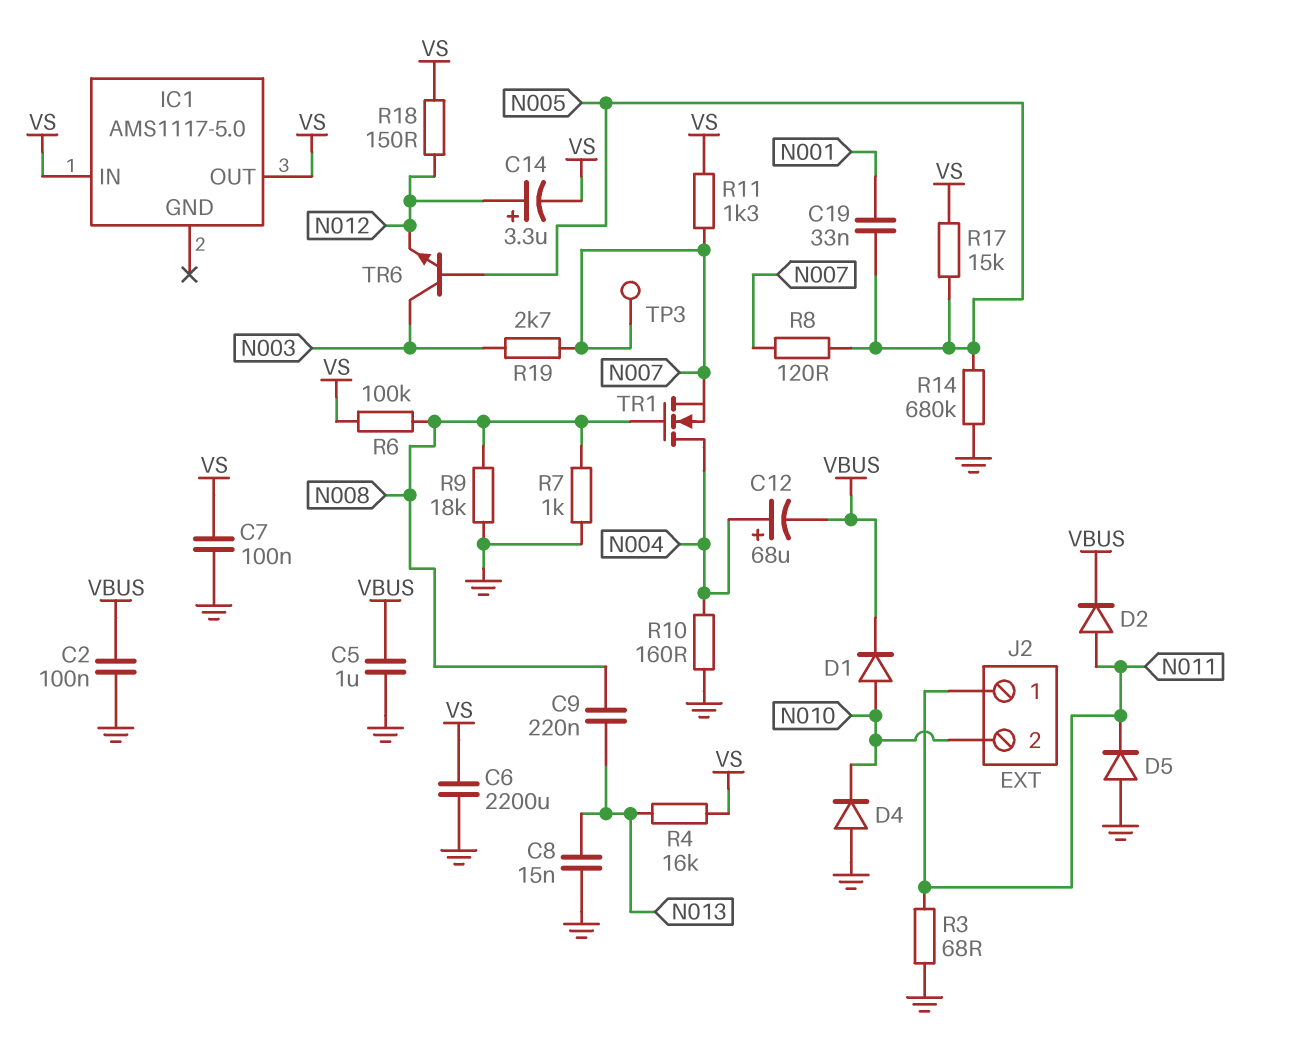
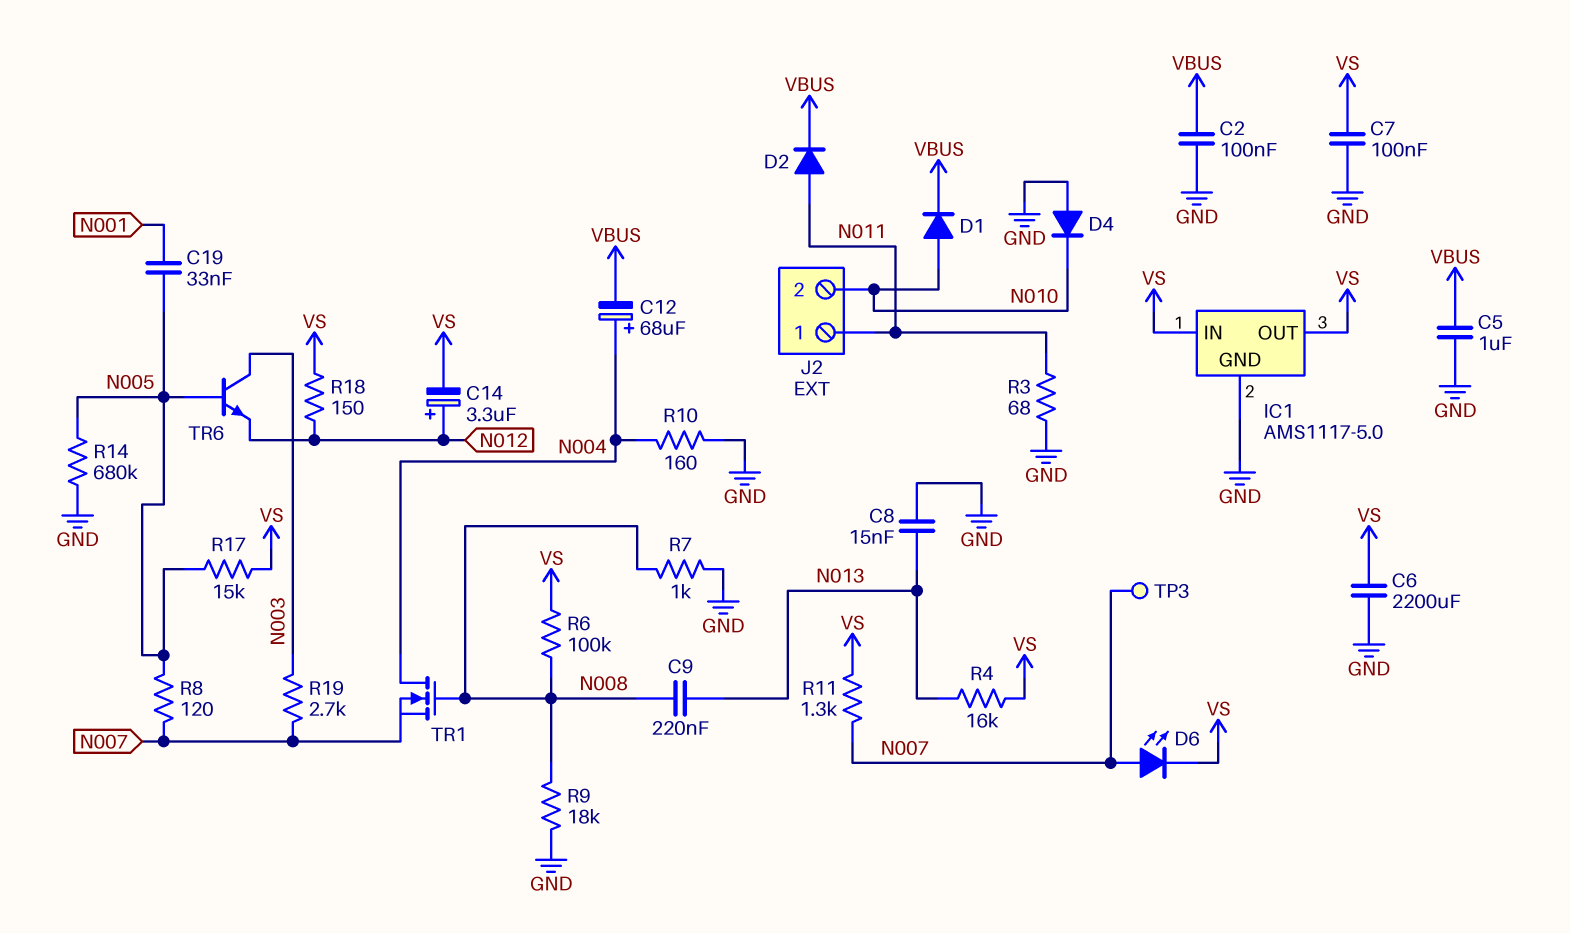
D5: diode (A GND, K N011) -> none
D6: none -> LED (A N007, K VS)
IC1 pin GND: none -> GND

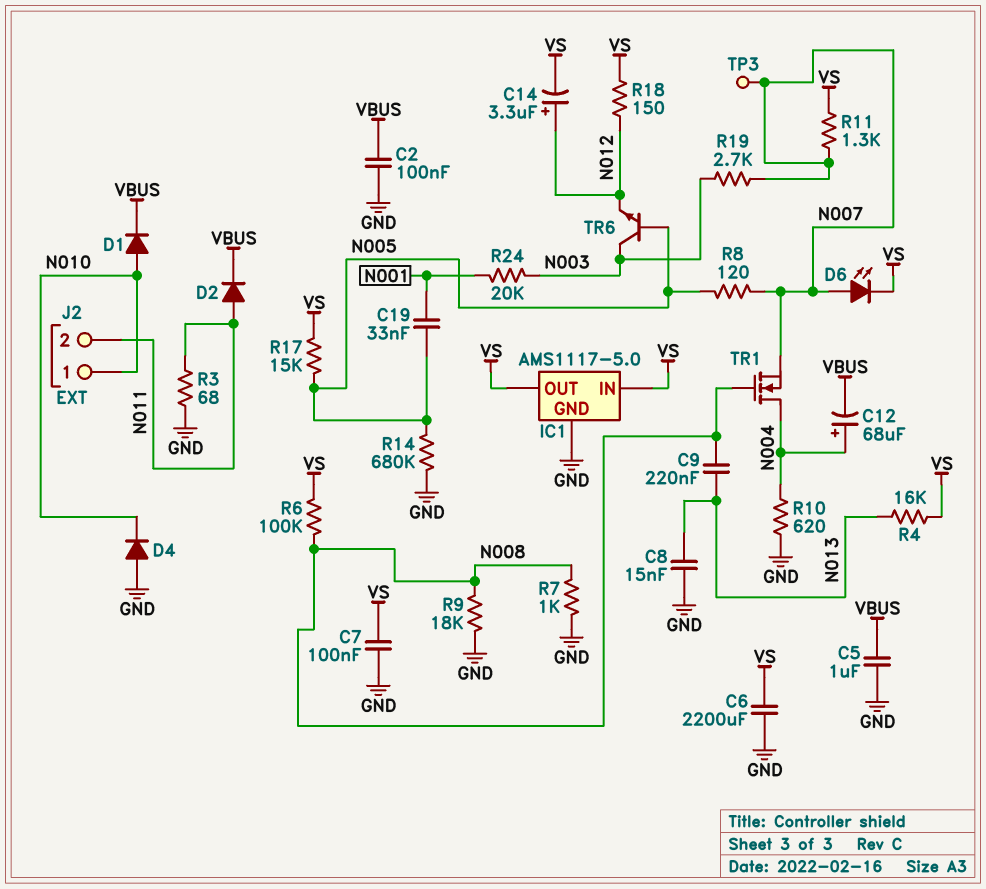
J2 pin 1: N011 -> N010
J2 pin 2: N010 -> N011
R10: 160 (GND, N004) -> 620 (GND, N004)
R24: none -> 20k (N001, N003)

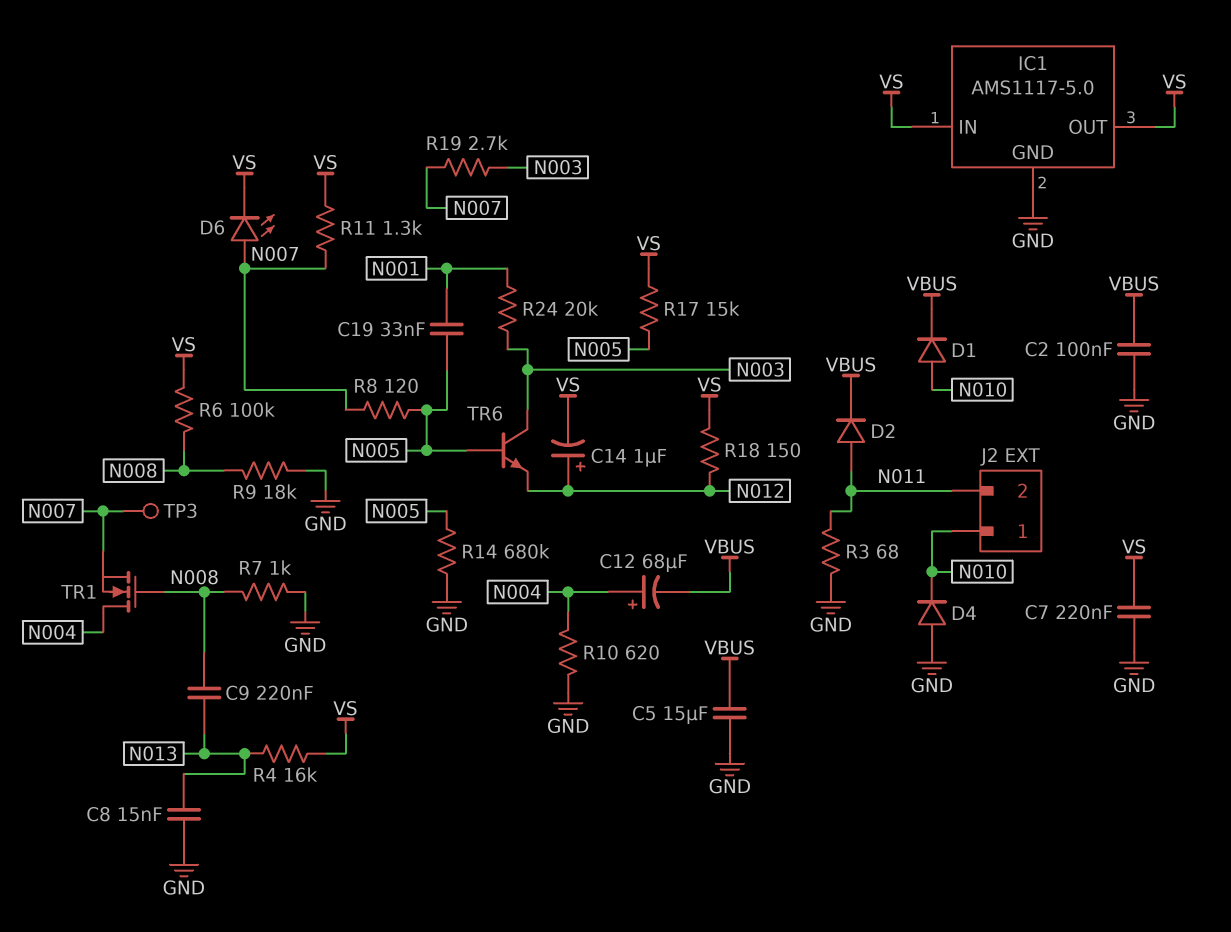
C5: 1uF (GND, VBUS) -> 15uF (GND, VBUS)
C6: 2200uF (GND, VS) -> none
C7: 100nF (GND, VS) -> 220nF (GND, VS)
C14: 3.3uF (plus N012, minus VS) -> 1uF (plus N012, minus VS)

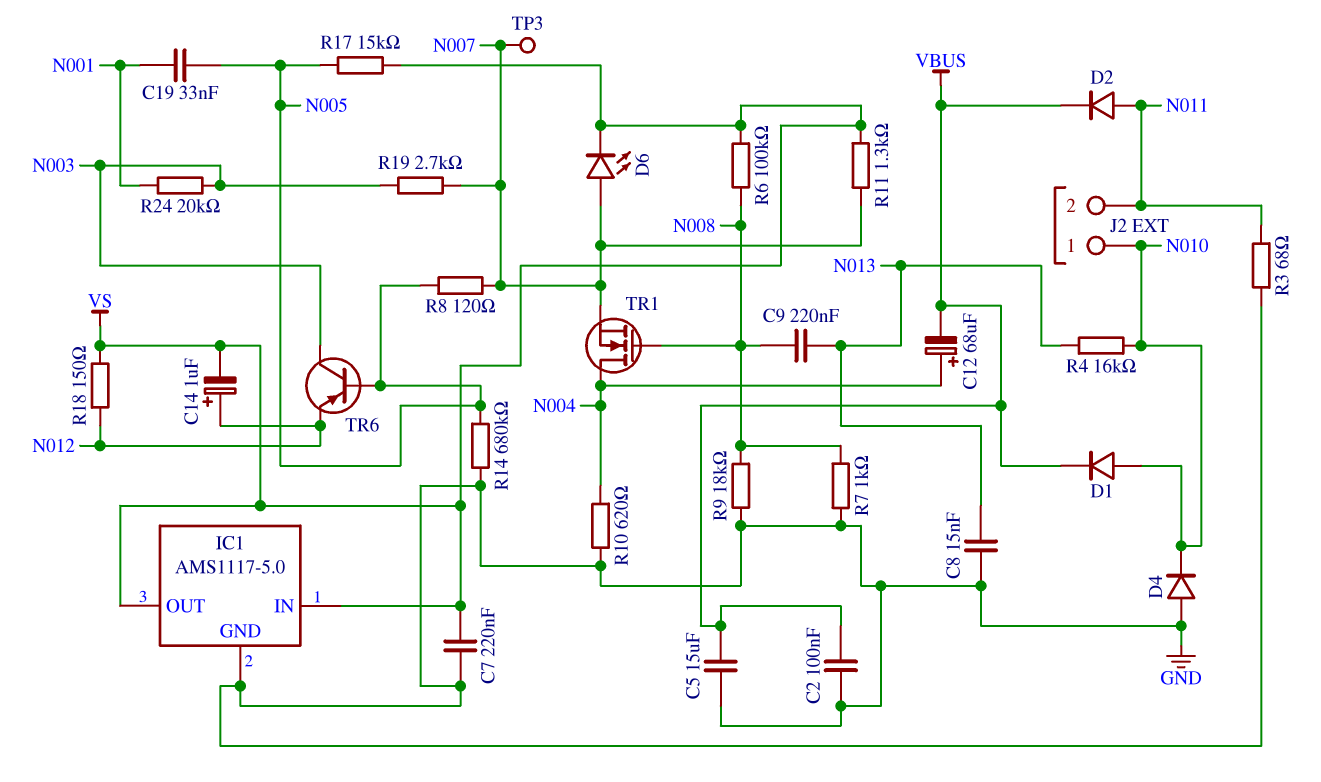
R4: 16k (N013, VS) -> 16k (N010, N013)
TR6: NPN (B N005, C N003, E N012) -> PNP (B N005, C N003, E N012)

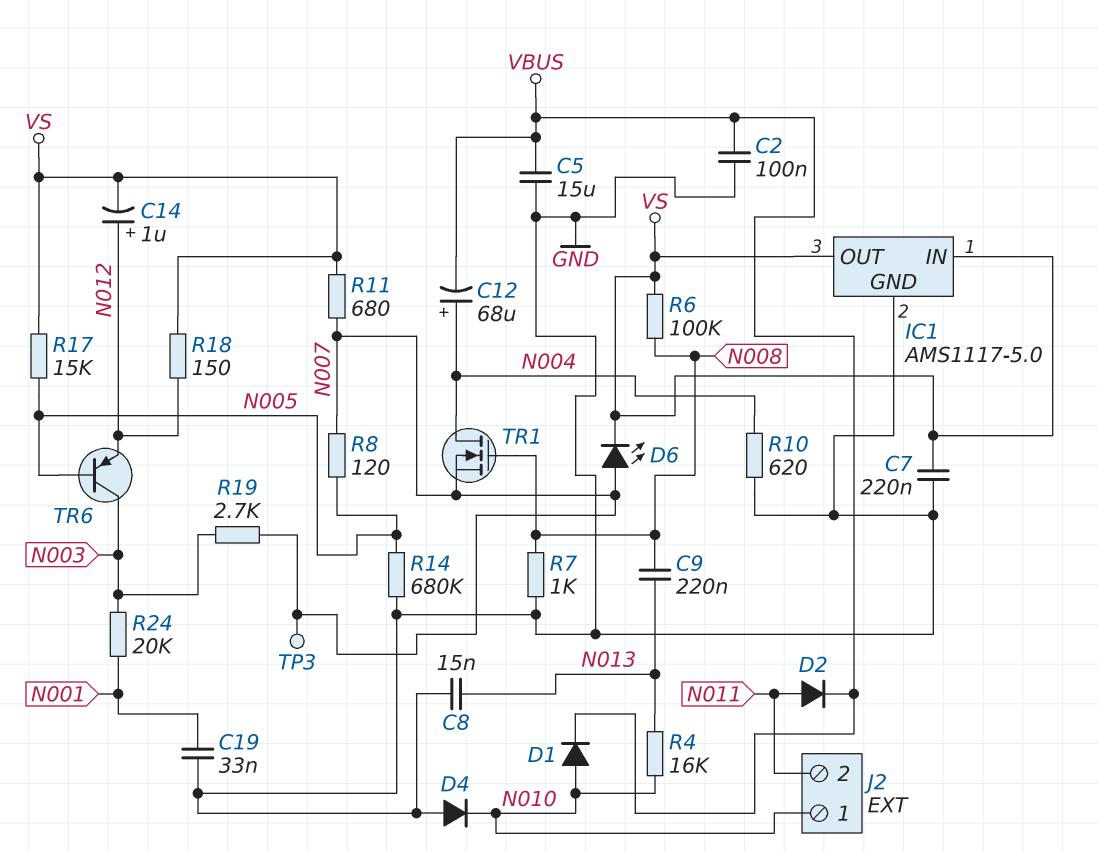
C19: 33nF (N001, N005) -> 33nF (GND, N001)
R3: 68 (GND, N011) -> none
R9: 18k (GND, N008) -> none
R11: 1.3k (N007, VS) -> 680 (N007, VS)

